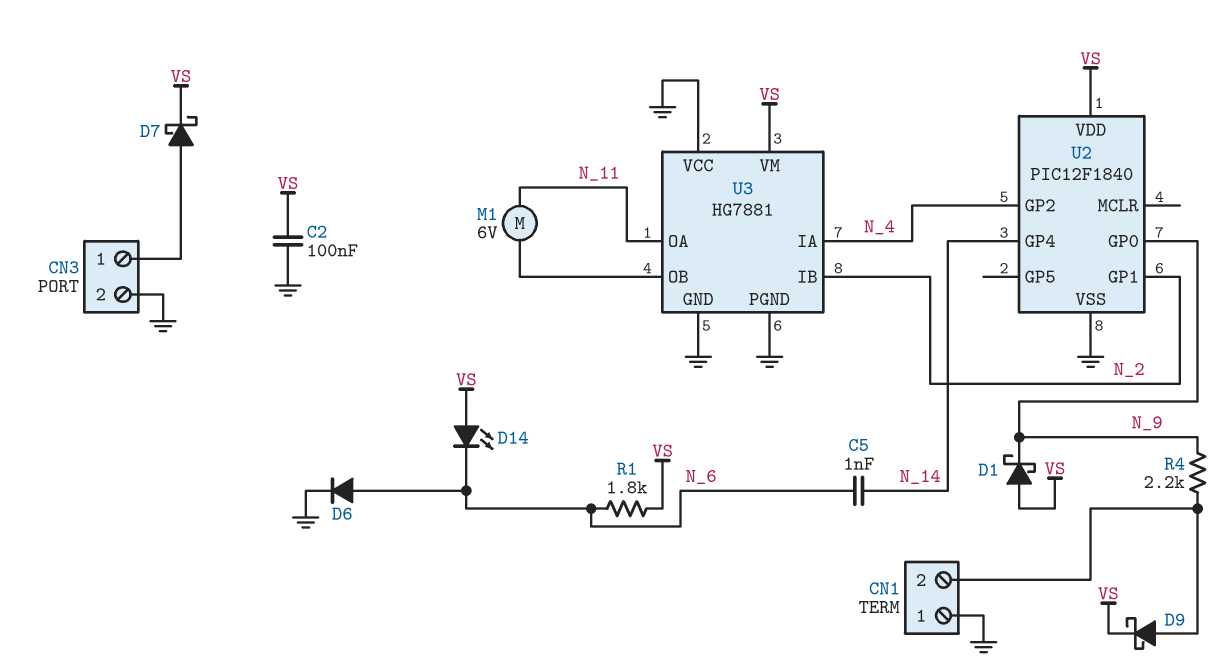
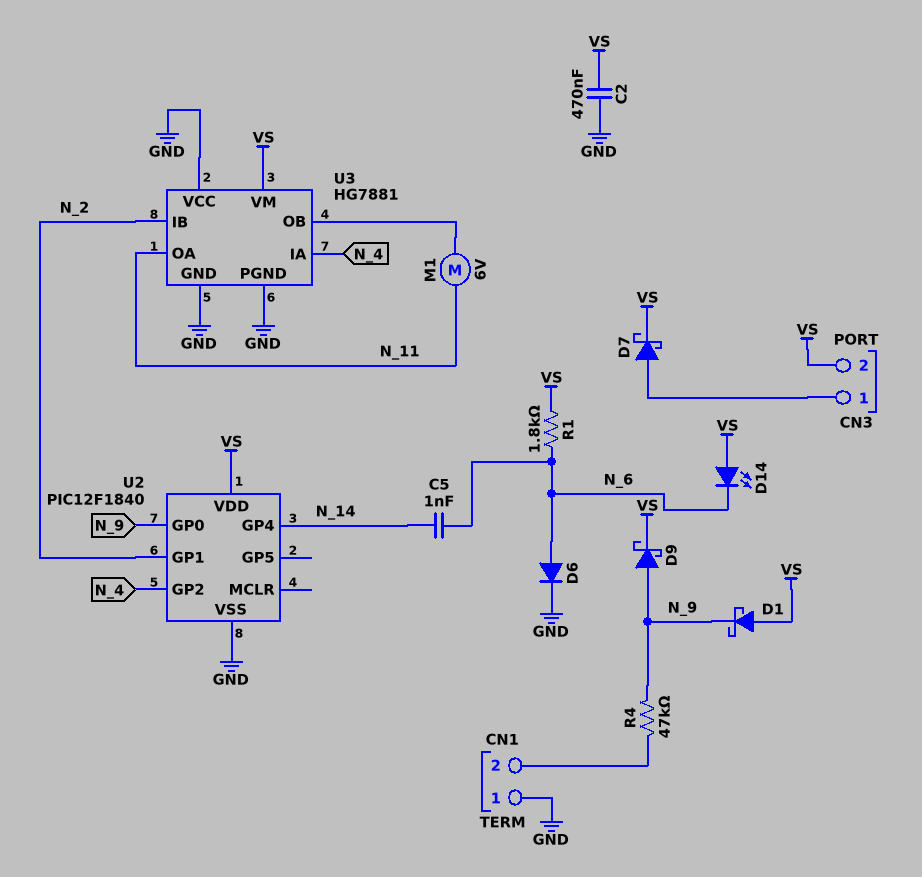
C2: 100nF (GND, VS) -> 470nF (GND, VS)
CN3 pin 2: GND -> VS
D9: schottky (A CN1/2, K VS) -> schottky (A N_9, K VS)
R4: 2.2k (CN1/2, N_9) -> 47k (CN1/2, N_9)

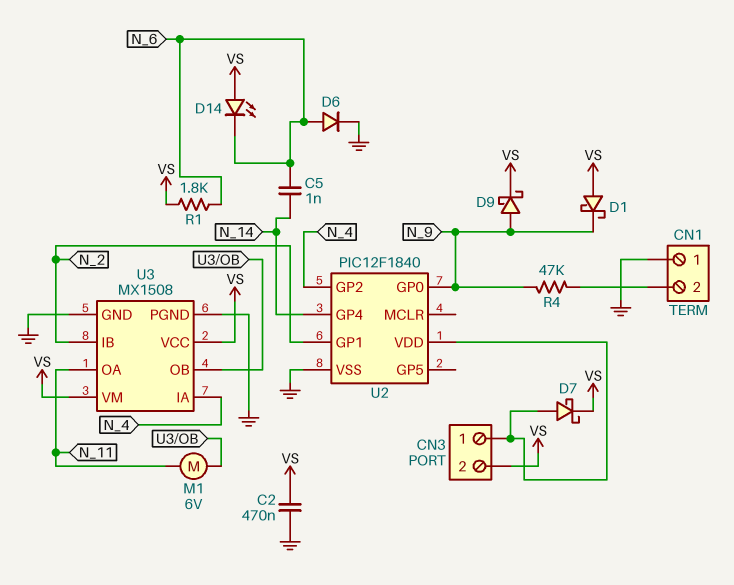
U2 pin VDD: VS -> CN3/1
U3: HG7881 -> MX1508
U3 pin VCC: GND -> VS

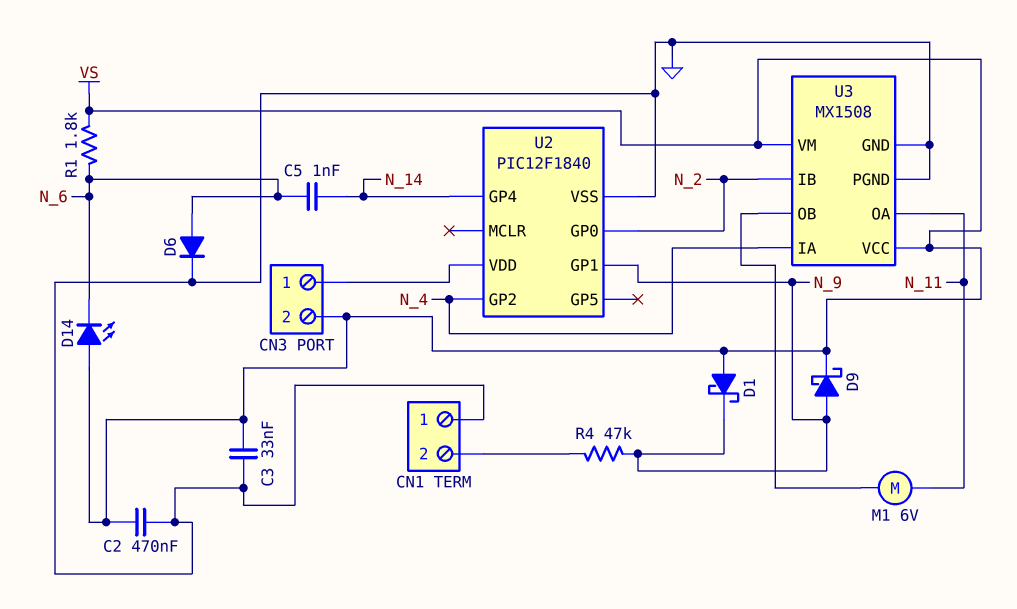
C3: none -> 33nF (GND, VS)
D7: schottky (A CN3/1, K VS) -> none
U2 pin GP0: N_9 -> N_2
U2 pin GP1: N_2 -> N_9

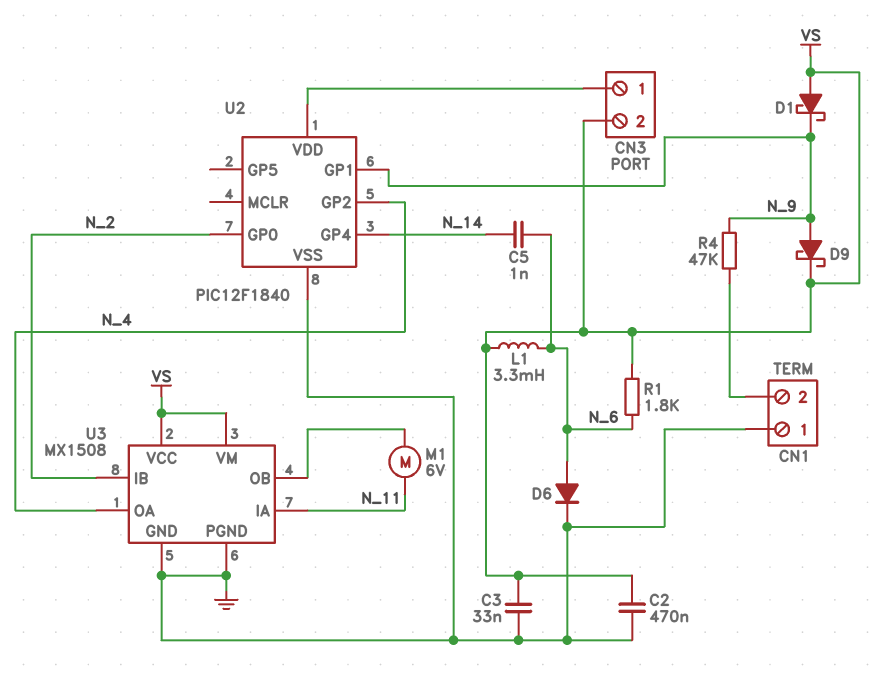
D14: LED (A VS, K N_6) -> none
L1: none -> 3.3mH (N_6, VS)
U3 pin IA: N_4 -> N_11
U3 pin OA: N_11 -> N_4

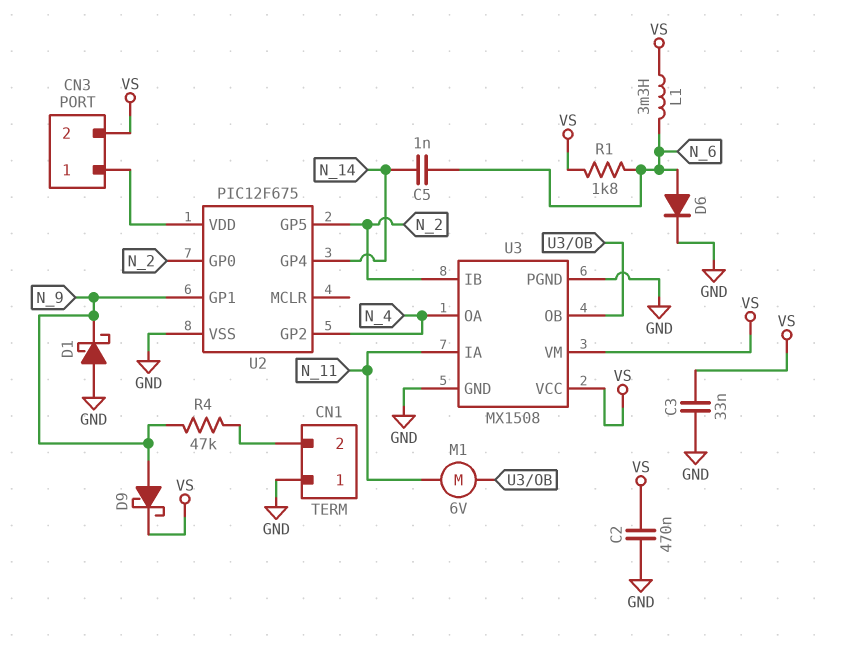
D1: schottky (A VS, K N_9) -> schottky (A GND, K N_9)
U2: PIC12F1840 -> PIC12F675
U2 pin GP5: none -> N_2

